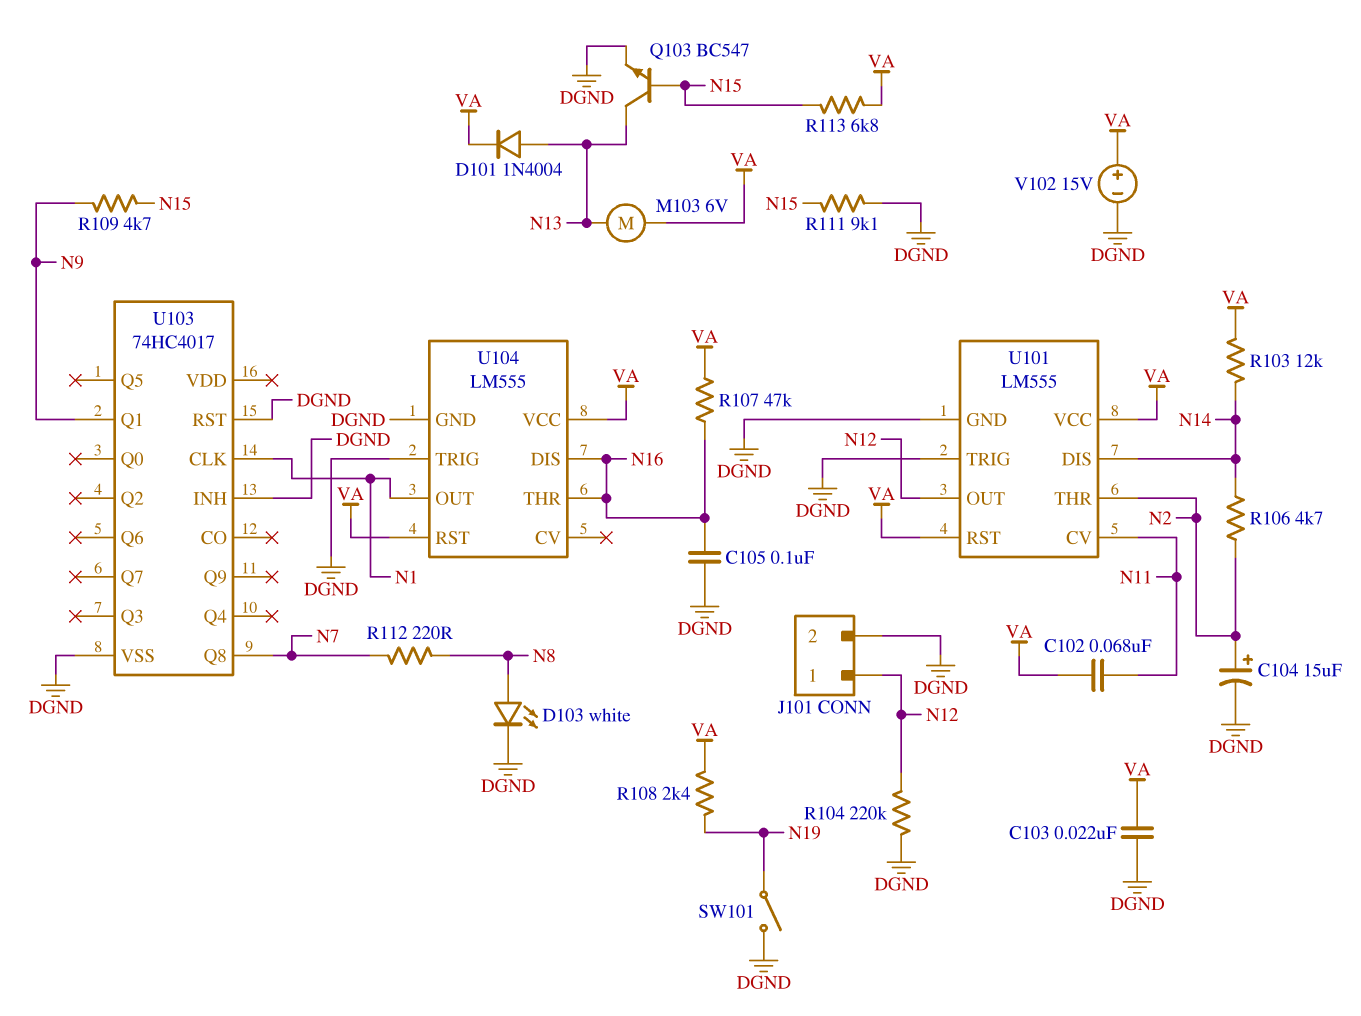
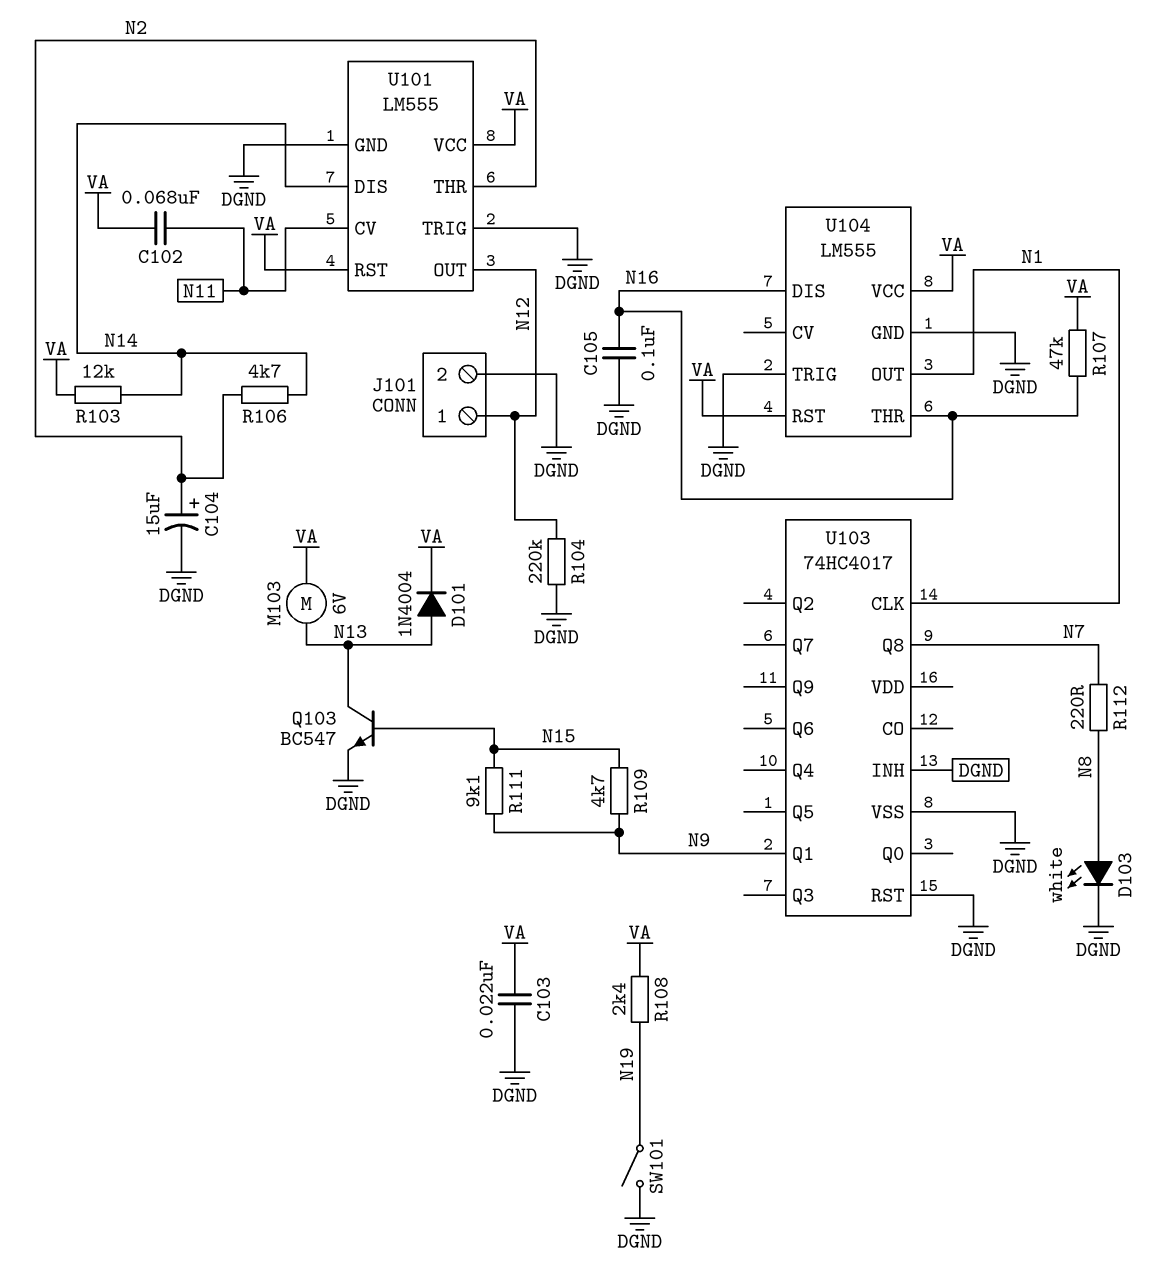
R111: 9.1k (DGND, N15) -> 9.1k (N9, N15)
R113: 6.8k (N15, VA) -> none
V102: 15V (plus VA, minus DGND) -> none

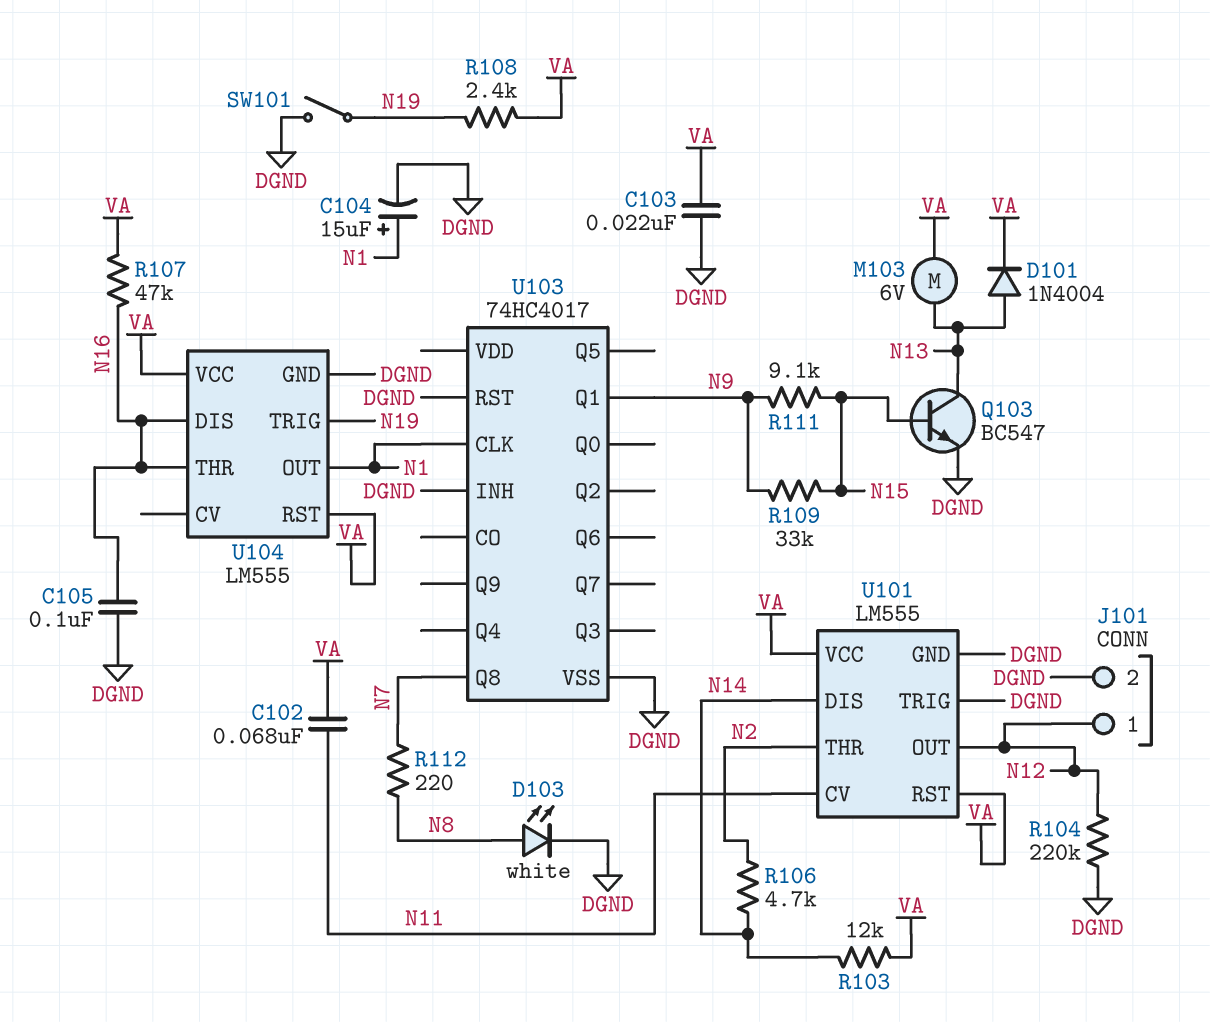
C104: 15uF (plus N2, minus DGND) -> 15uF (plus N1, minus DGND)
R109: 4.7k (N9, N15) -> 33k (N9, N15)
U104 pin TRIG: DGND -> N19

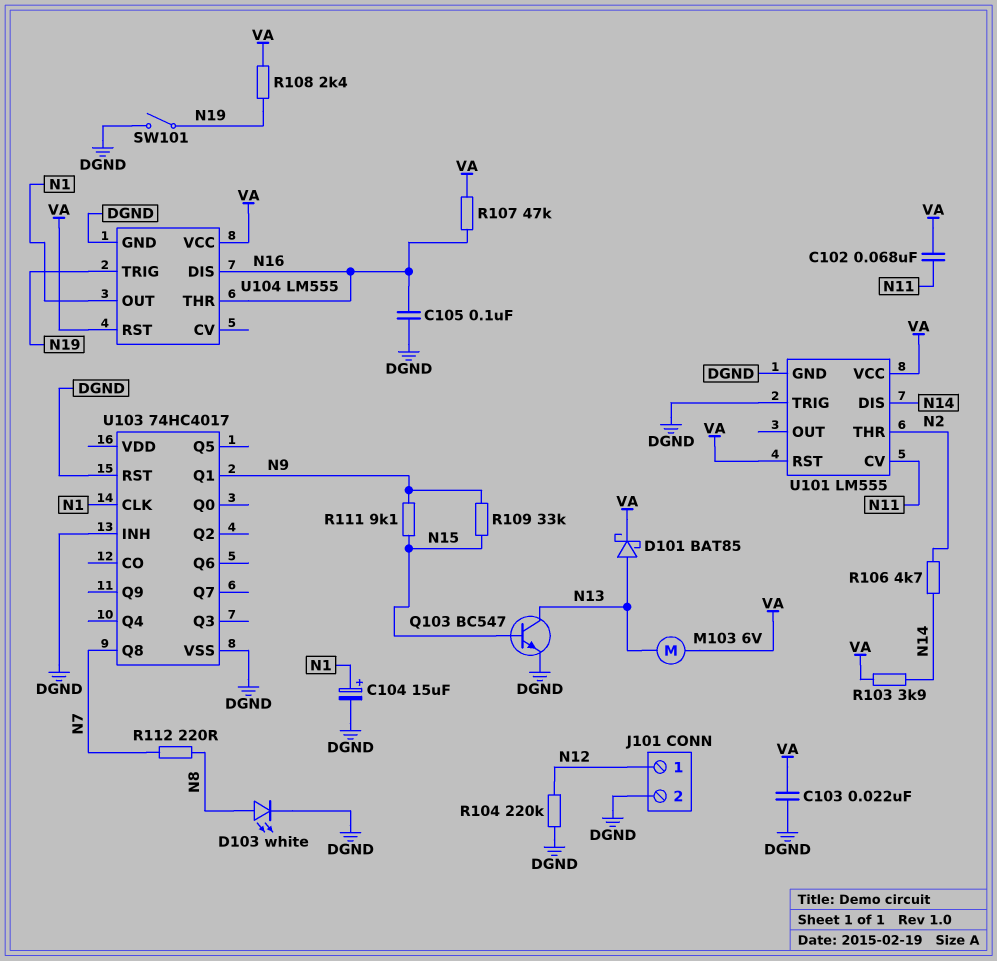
D101: diode 1N4004 (A N13, K VA) -> schottky BAT85 (A N13, K VA)
R103: 12k (N14, VA) -> 3.9k (N14, VA)
U101 pin OUT: N12 -> none

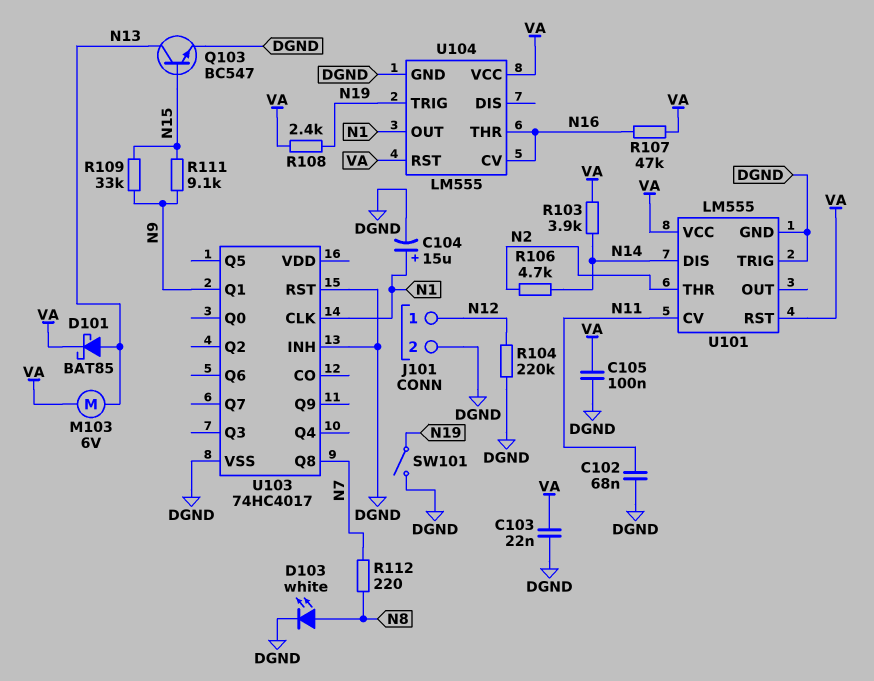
C102: 68nF (N11, VA) -> 68nF (DGND, N11)
C105: 100nF (DGND, N16) -> 100nF (DGND, VA)
U104 pin CV: none -> N16
U104 pin DIS: N16 -> none

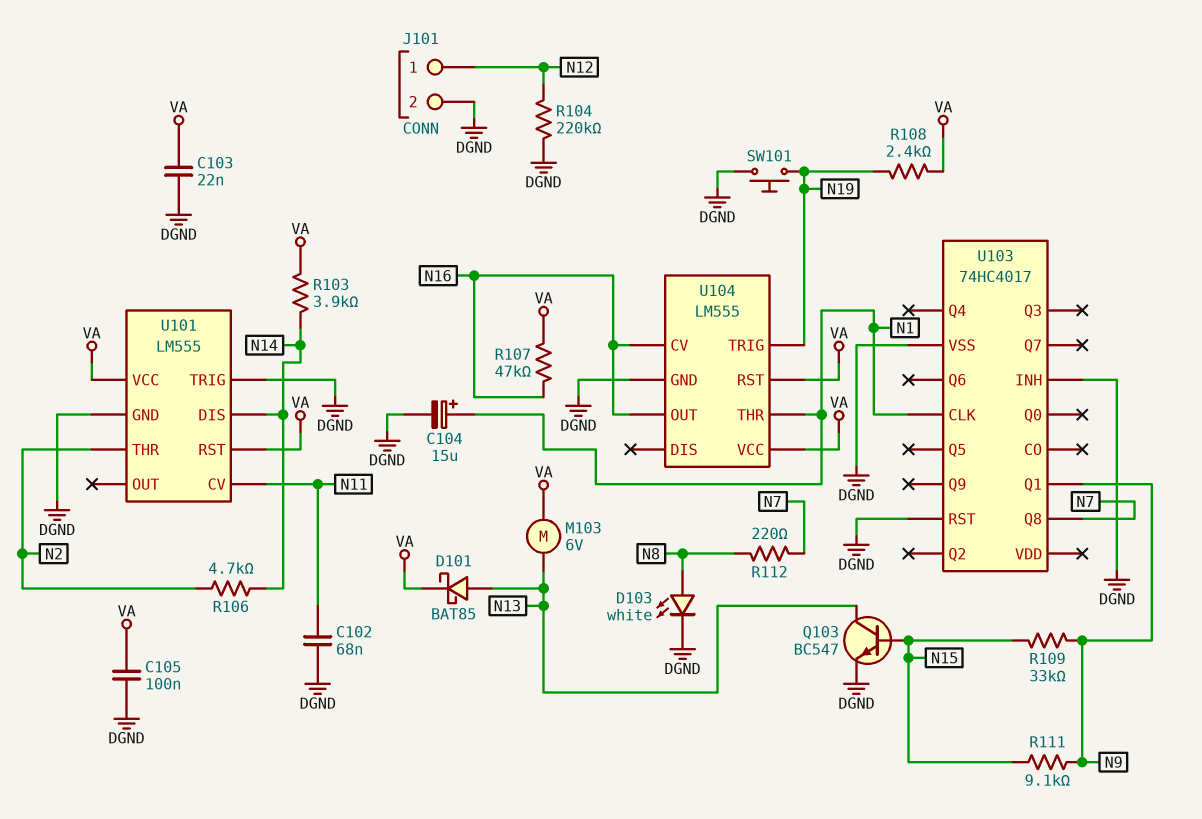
SW101: switch (DGND, N19) -> button (DGND, N19)
U104 pin OUT: N1 -> N16
U104 pin THR: N16 -> N1

